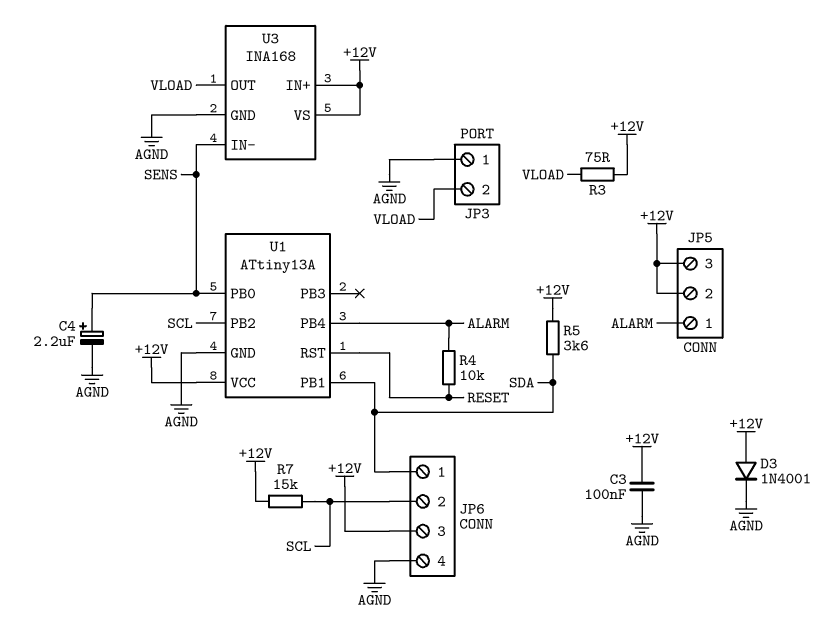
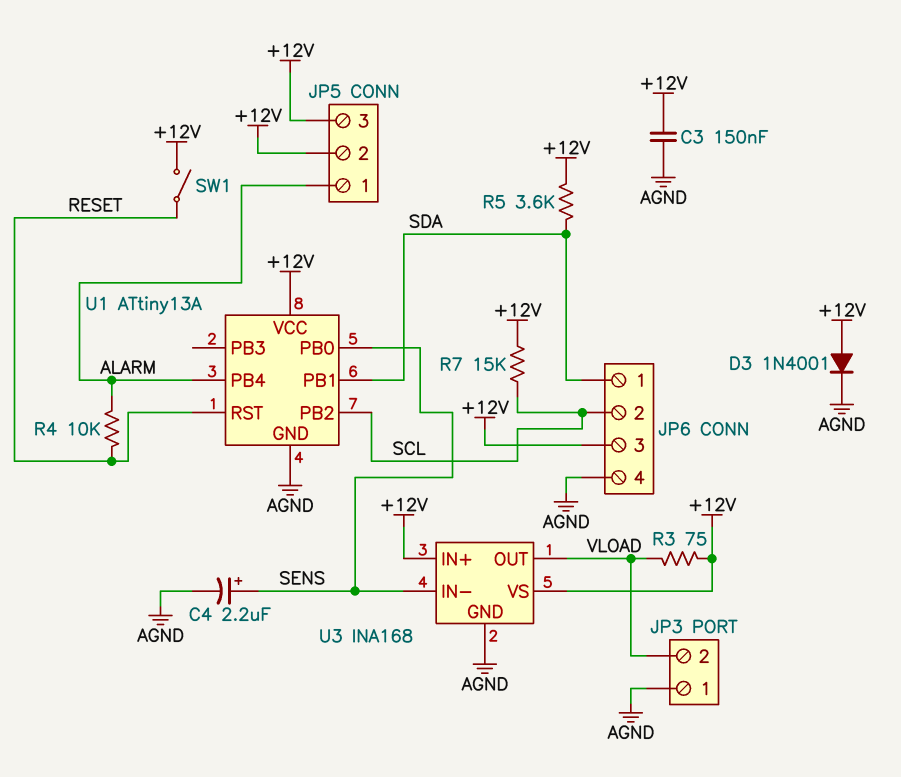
C3: 100nF (+12V, AGND) -> 150nF (+12V, AGND)
SW1: none -> switch (+12V, RESET)

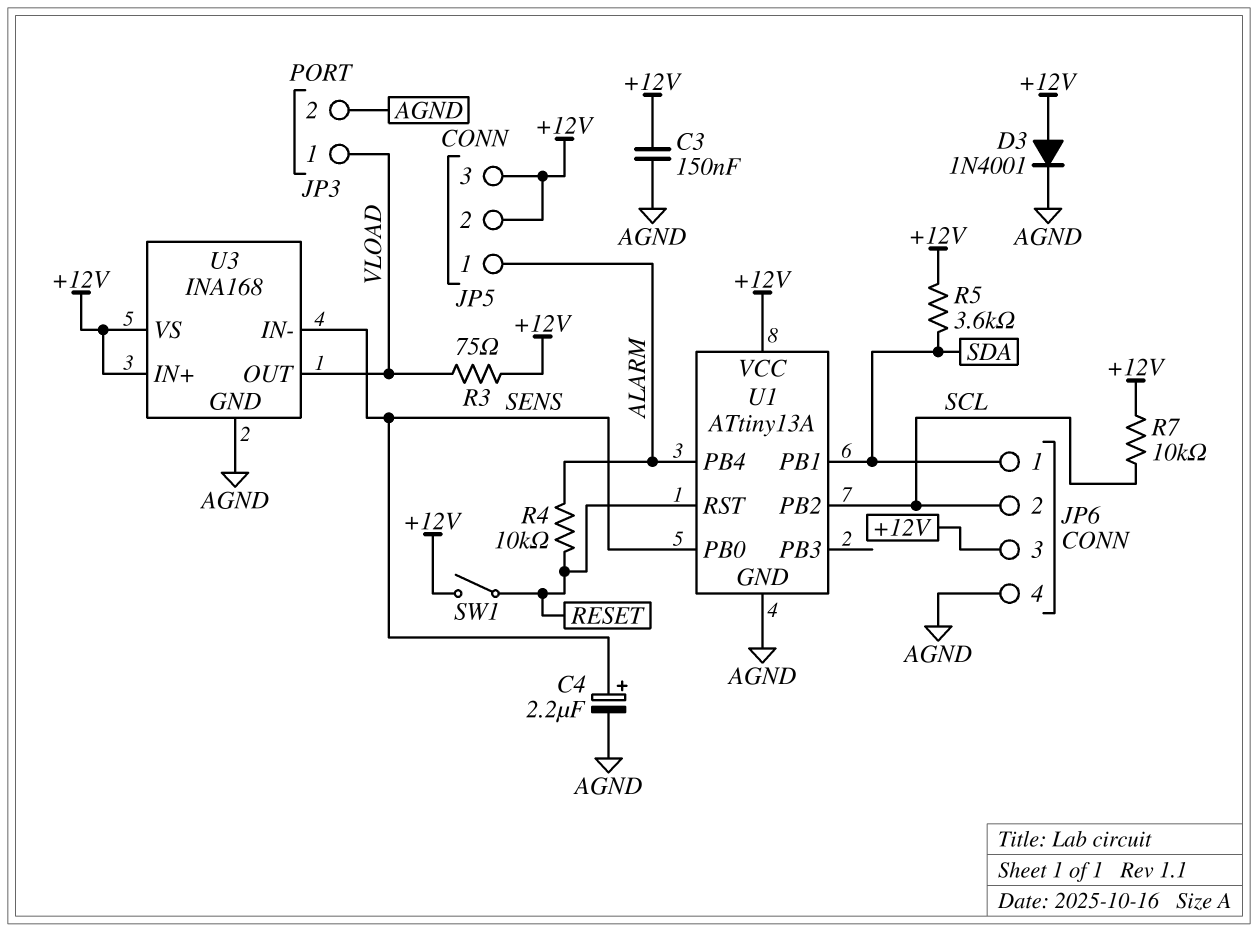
JP3 pin 1: AGND -> VLOAD
JP3 pin 2: VLOAD -> AGND
R7: 15k (+12V, SCL) -> 10k (+12V, SCL)

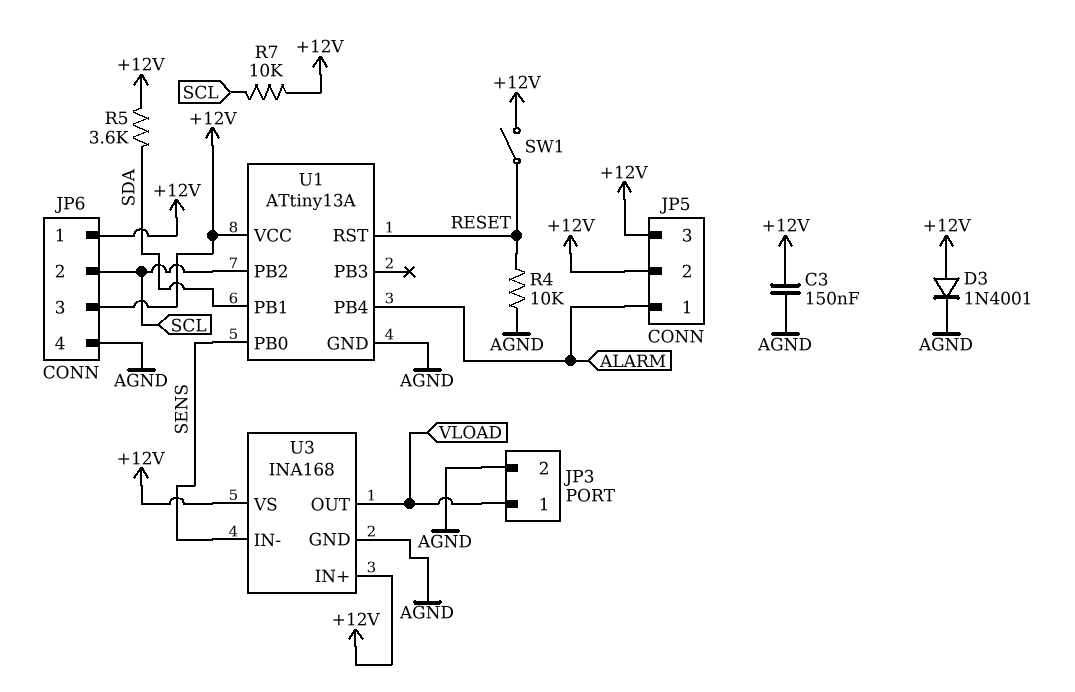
C4: 2.2uF (plus SENS, minus AGND) -> none
JP6 pin 1: SDA -> +12V
R3: 75 (+12V, VLOAD) -> none
R4: 10k (ALARM, RESET) -> 10k (AGND, RESET)

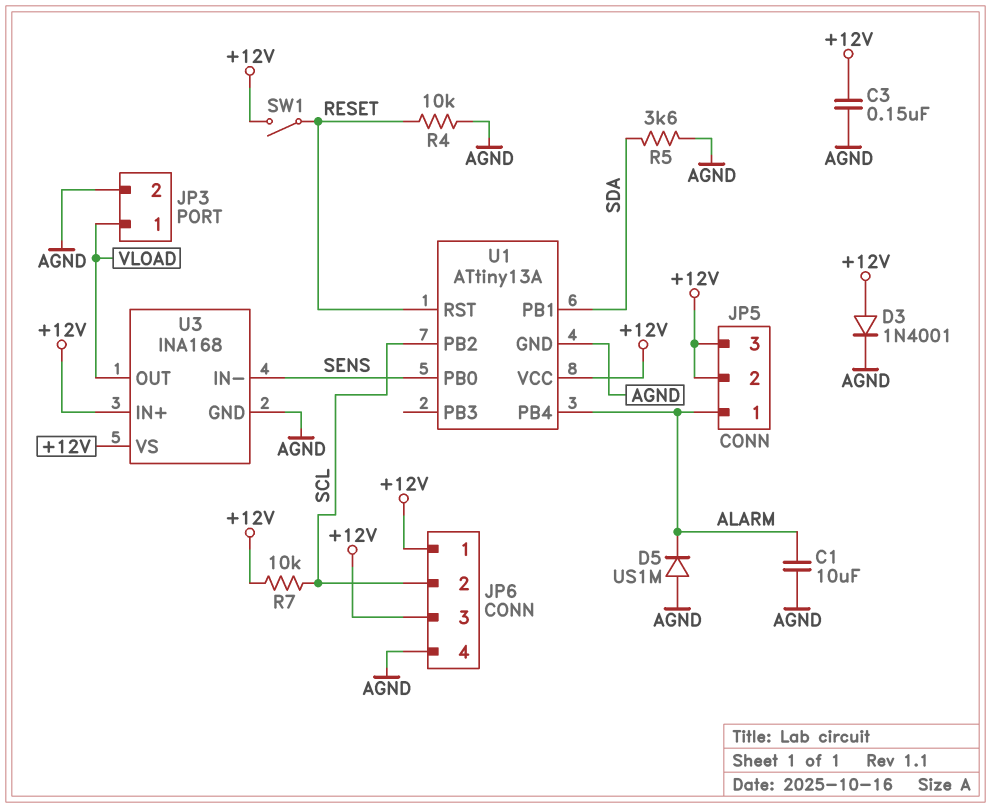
C1: none -> 10uF (AGND, ALARM)
D5: none -> diode US1M (A AGND, K ALARM)
R5: 3.6k (+12V, SDA) -> 3.6k (AGND, SDA)

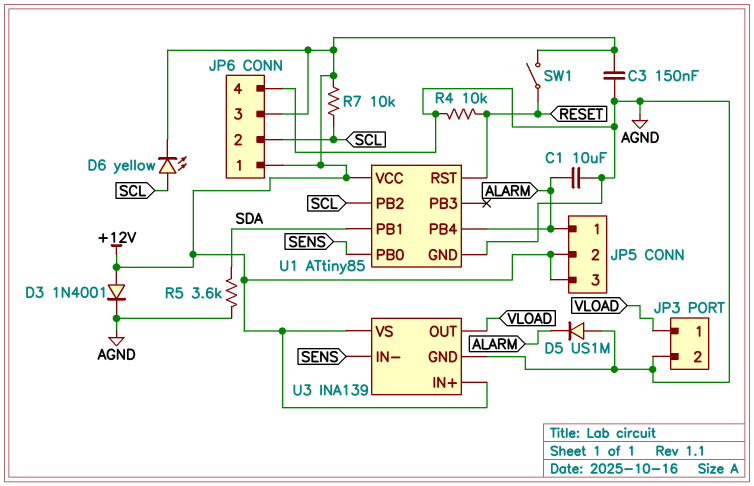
D6: none -> LED yellow (A SCL, K +12V)
U1: ATtiny13A -> ATtiny85
U3: INA168 -> INA139

